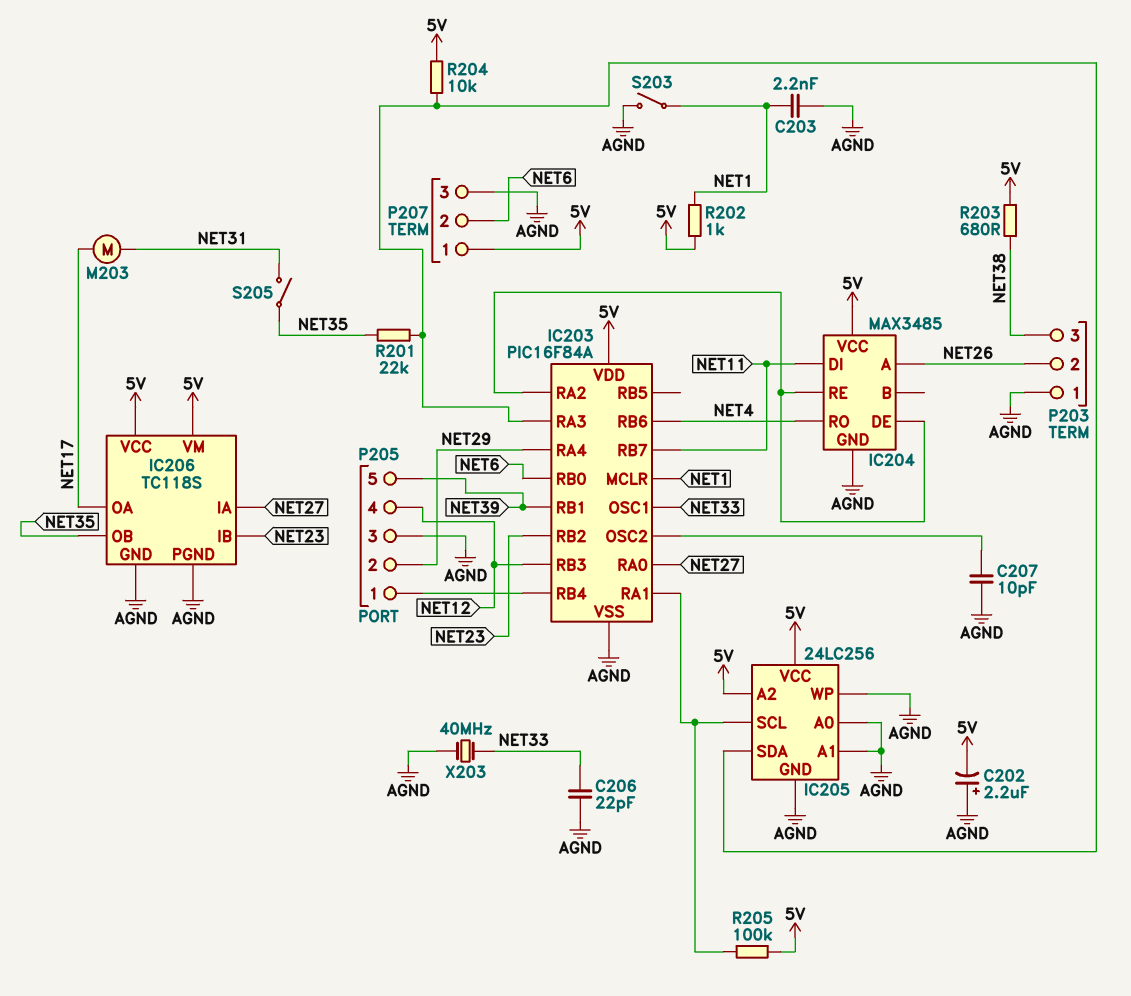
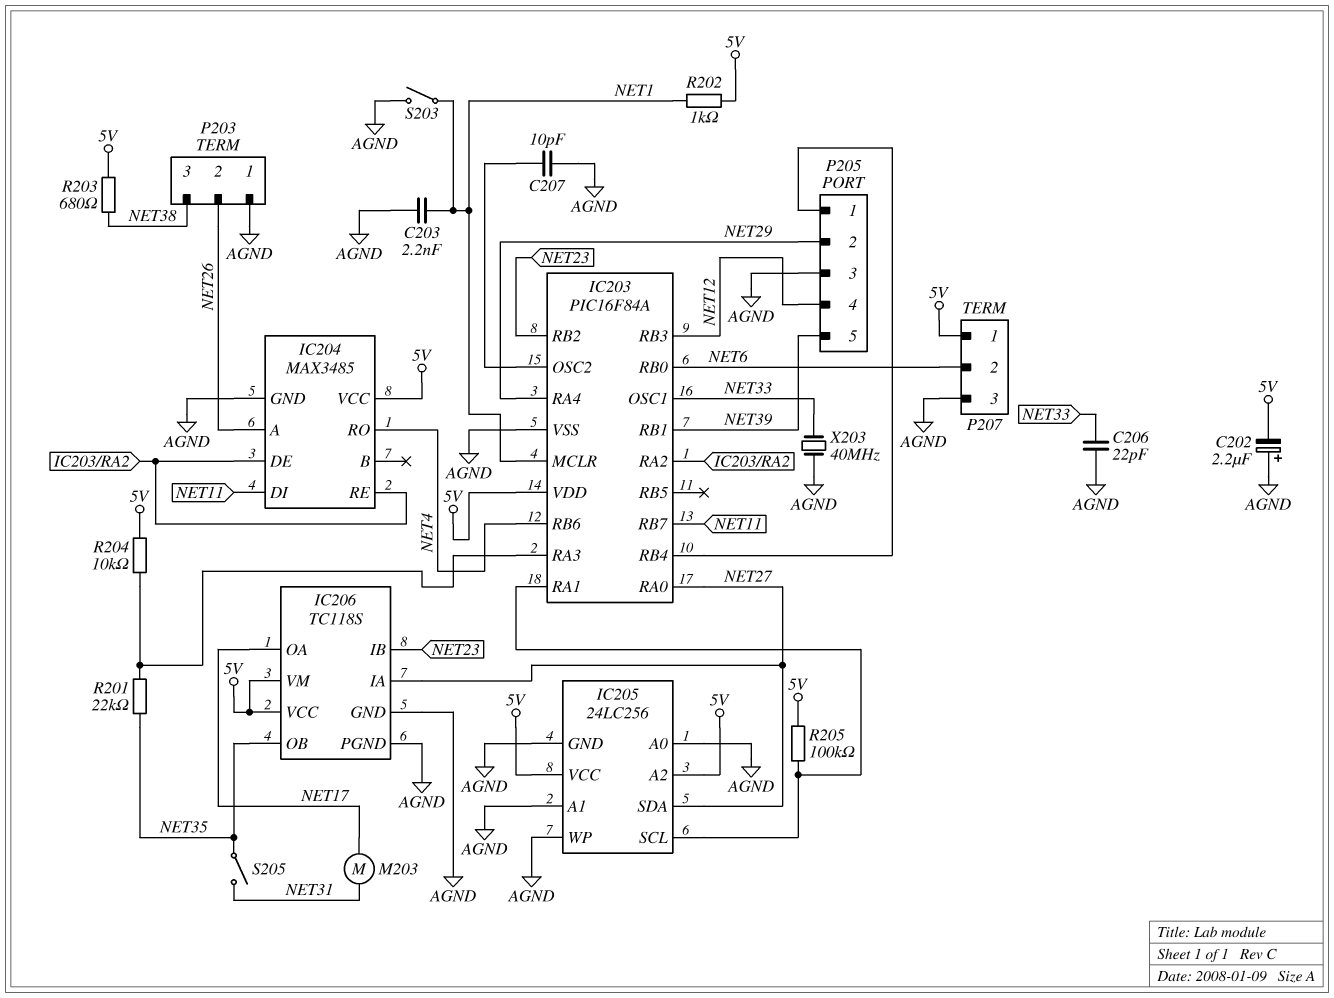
IC205 pin SDA: IC203/RA3 -> NET27

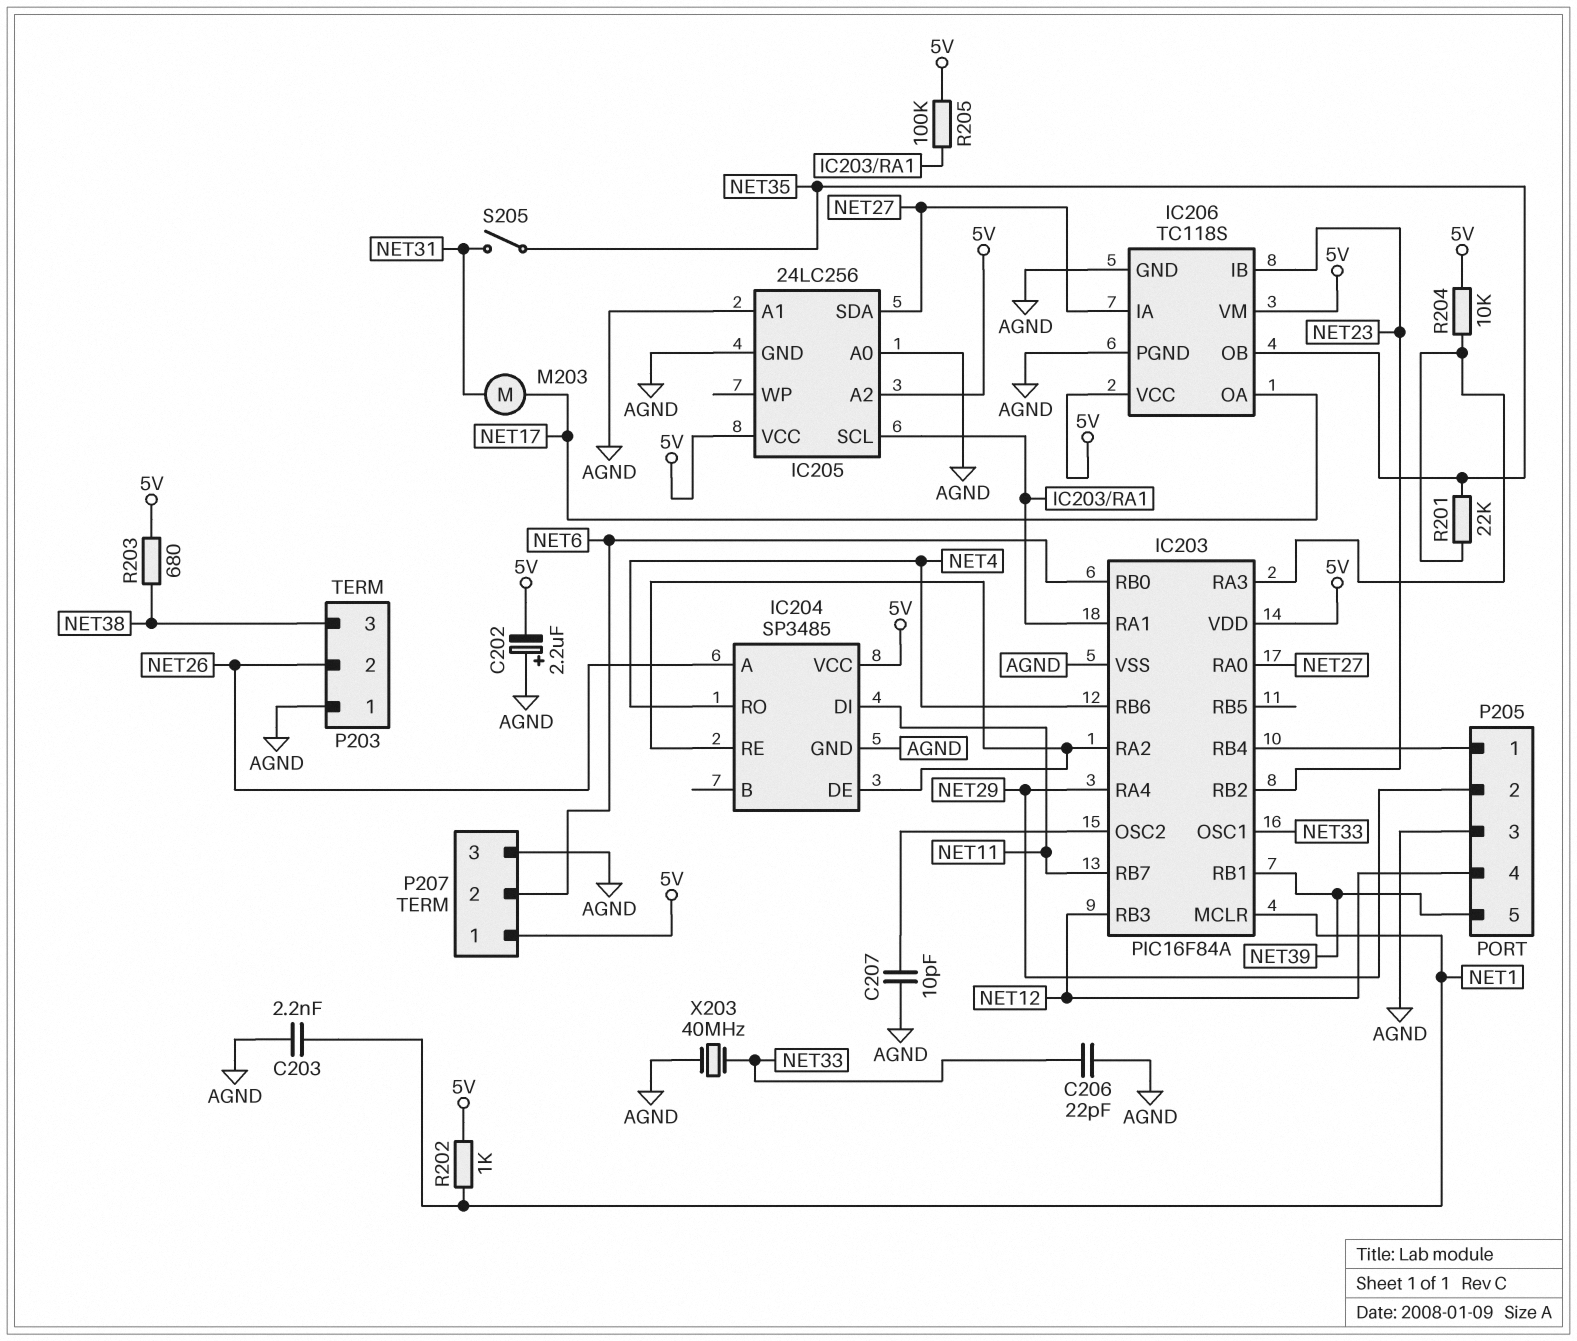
IC204: MAX3485 -> SP3485
IC205 pin WP: AGND -> none
S203: switch (AGND, NET1) -> none

